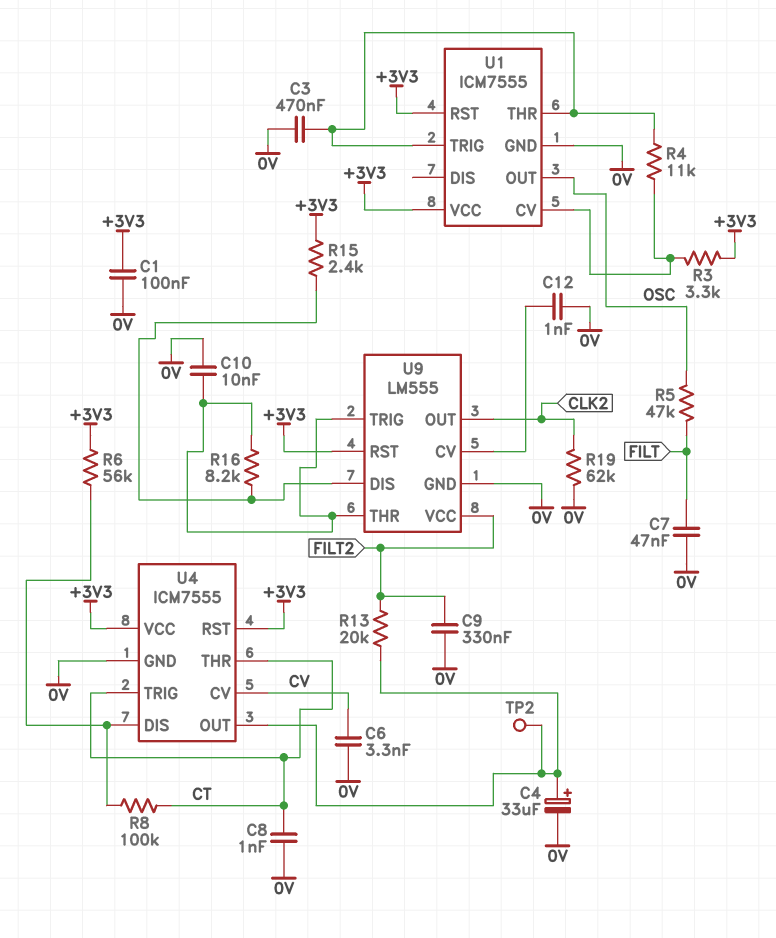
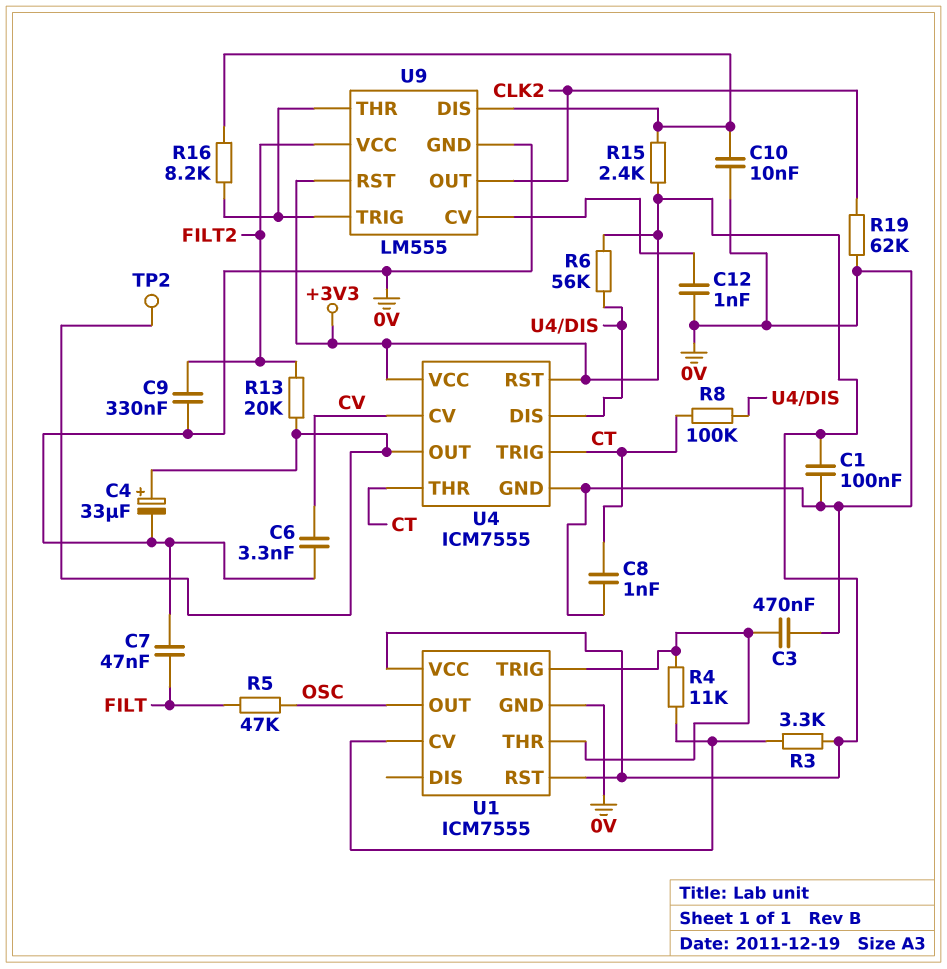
C10: 10nF (0V, U9/THR) -> 10nF (0V, U9/DIS)

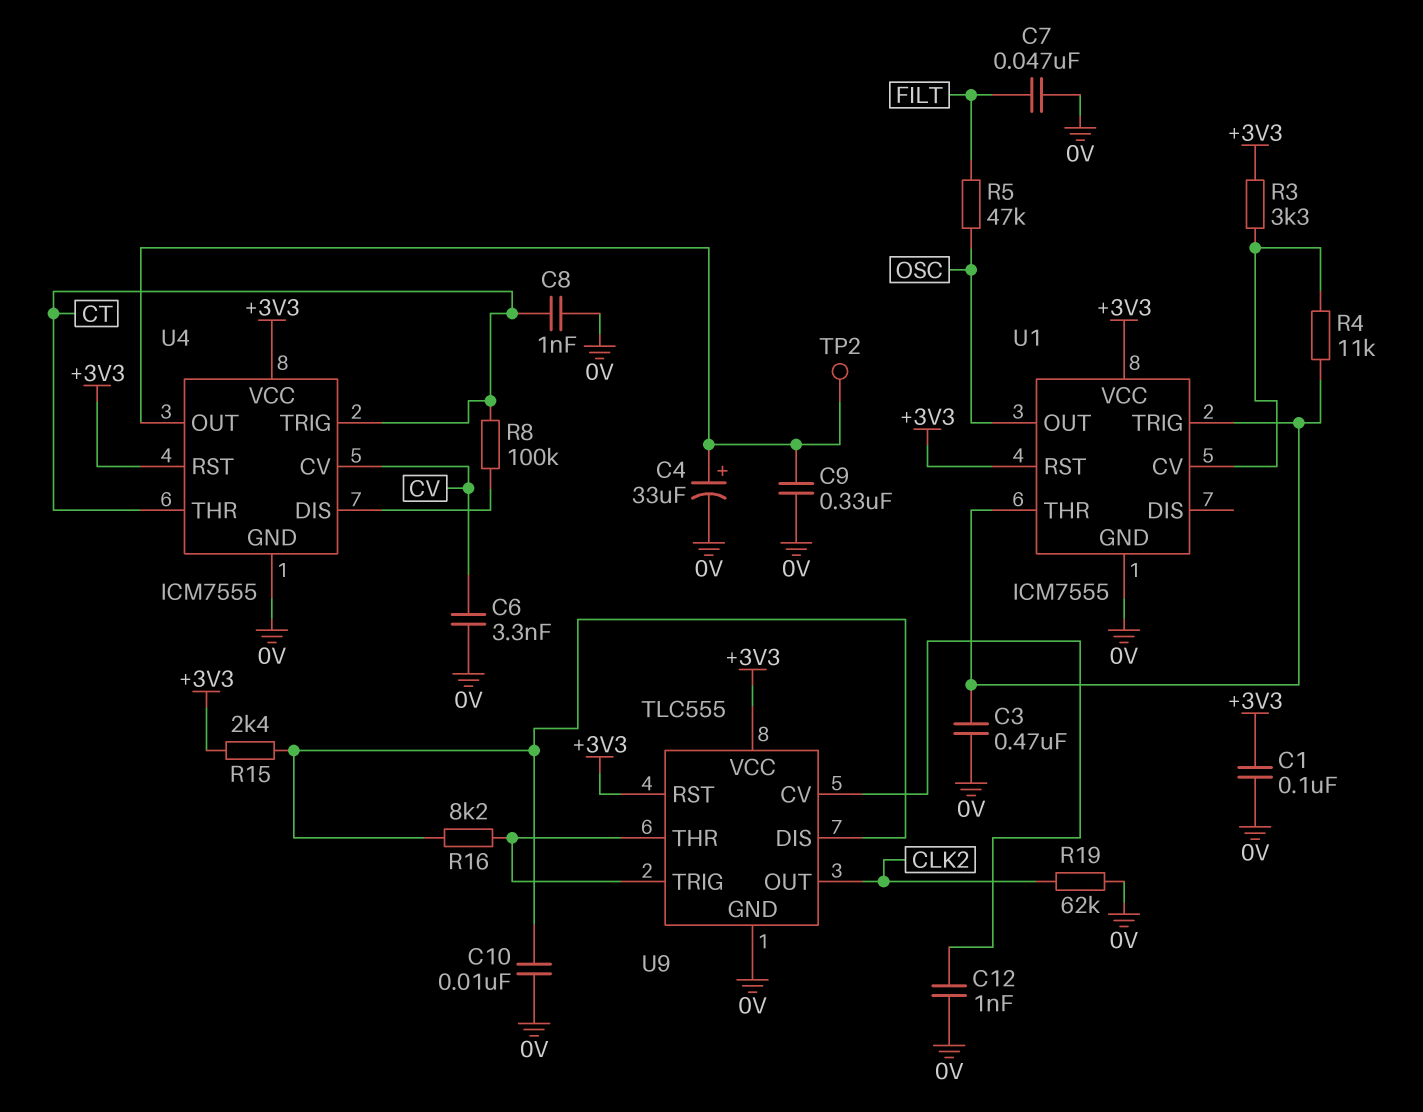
C9: 330nF (0V, FILT2) -> 330nF (0V, U4/OUT)
R6: 56k (+3V3, U4/DIS) -> none
R13: 20k (FILT2, U4/OUT) -> none
U9: LM555 -> TLC555
U9 pin VCC: FILT2 -> +3V3

